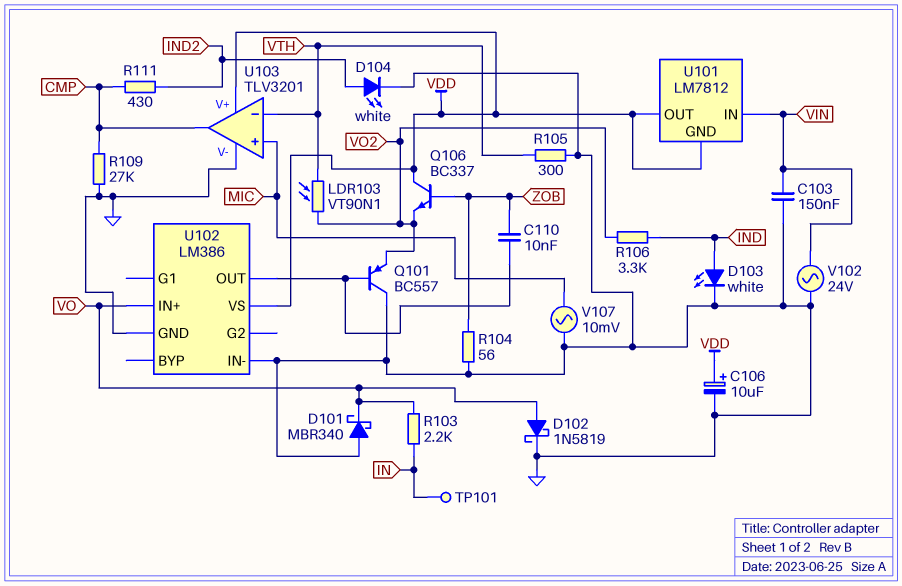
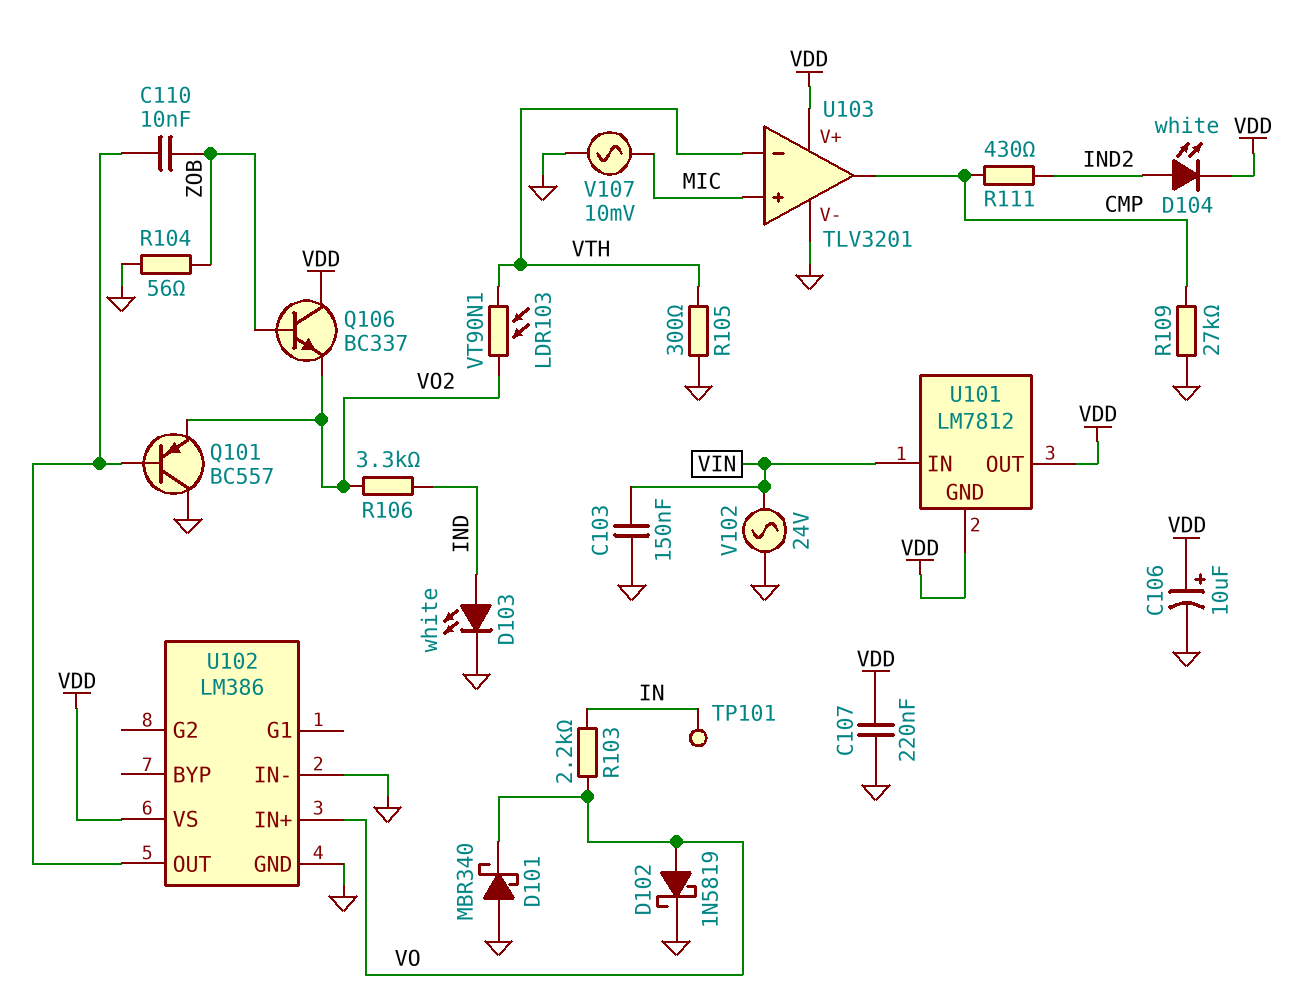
C107: none -> 220nF (GND, VDD)
D104: LED white (A IND2, K GND) -> LED white (A IND2, K VDD)

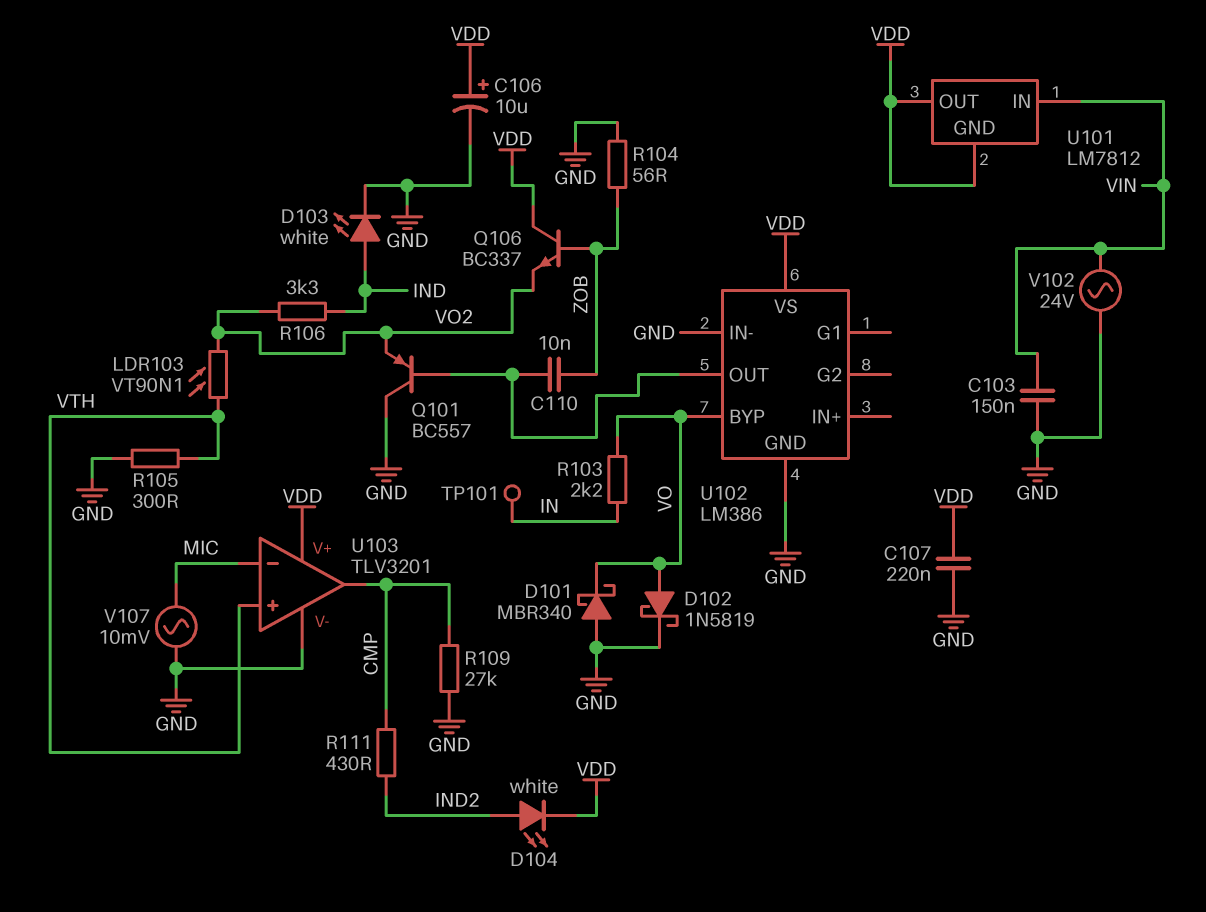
U102 pin BYP: none -> VO
U102 pin IN+: VO -> none
U103 pin in+: MIC -> VTH
U103 pin in-: VTH -> MIC

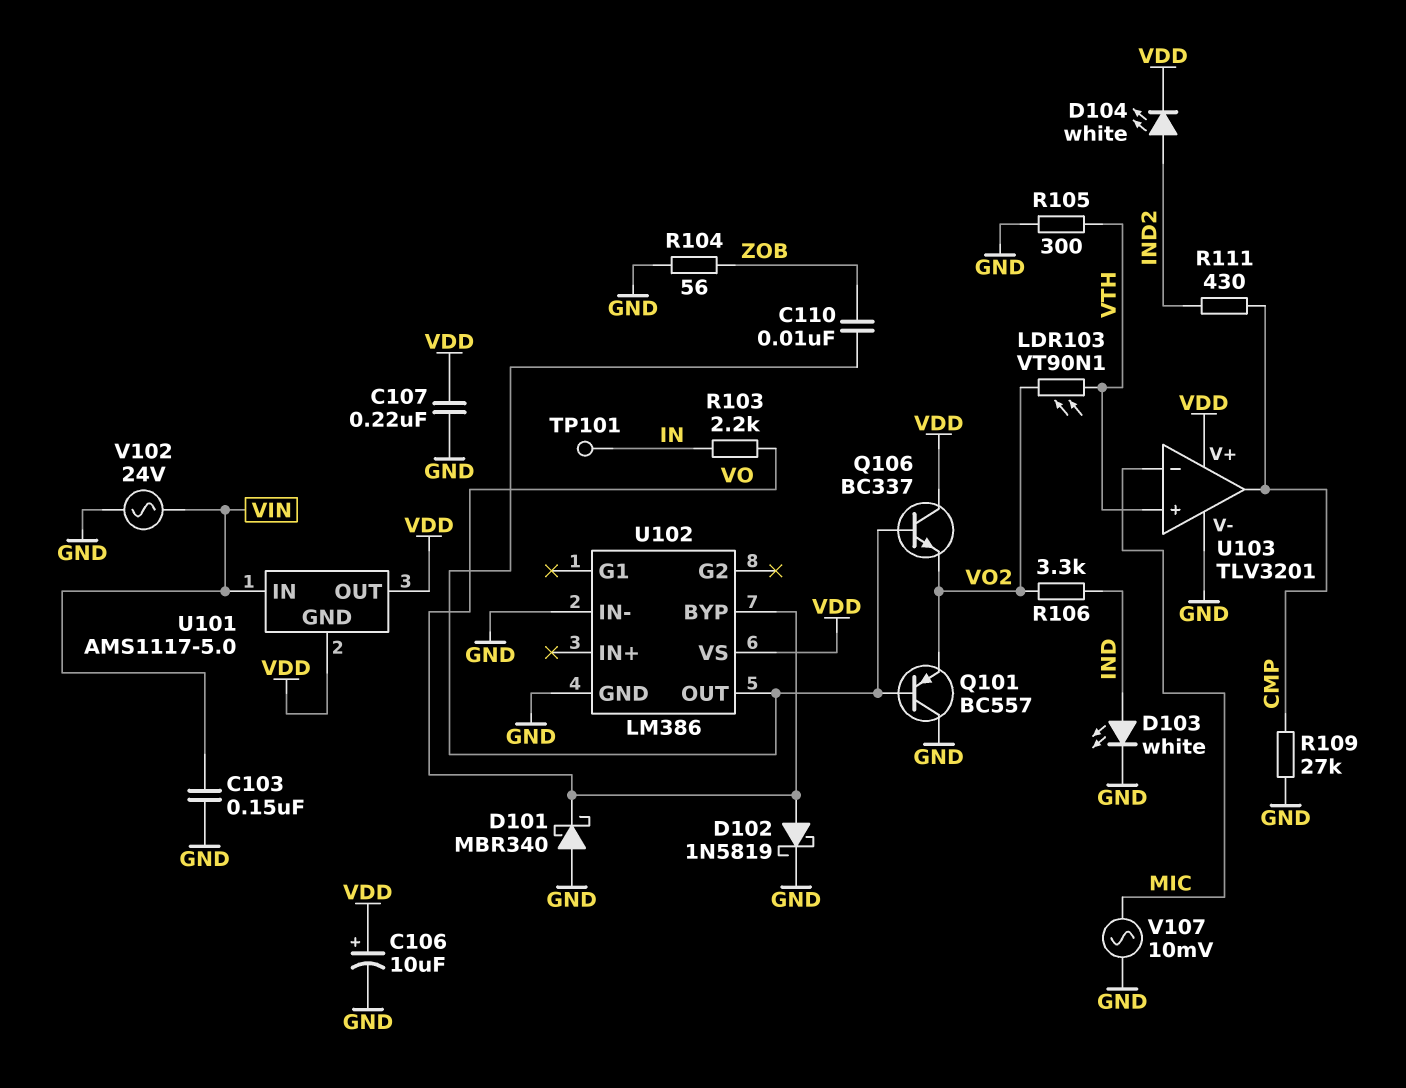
Q106: NPN BC337 (B ZOB, C VDD, E VO2) -> NPN BC337 (B U102/OUT, C VDD, E VO2)
U101: LM7812 -> AMS1117-5.0

